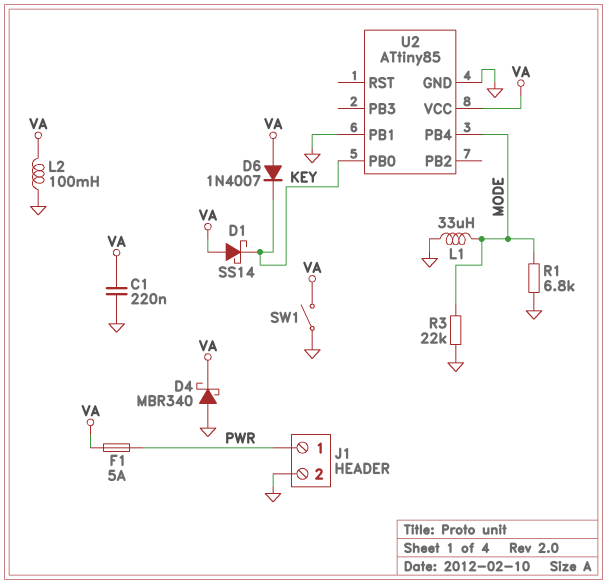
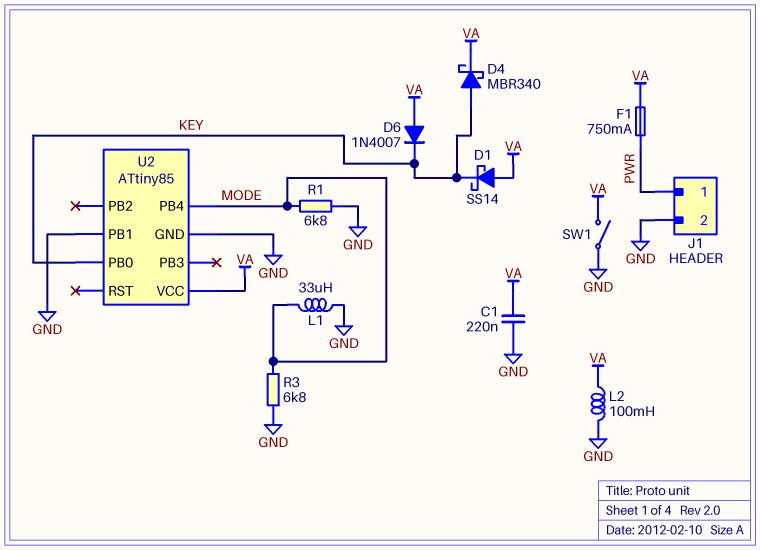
D4: schottky MBR340 (A GND, K VA) -> schottky MBR340 (A KEY, K VA)
F1: 5A (PWR, VA) -> 750mA (PWR, VA)
R3: 22k (GND, MODE) -> 6.8k (GND, MODE)

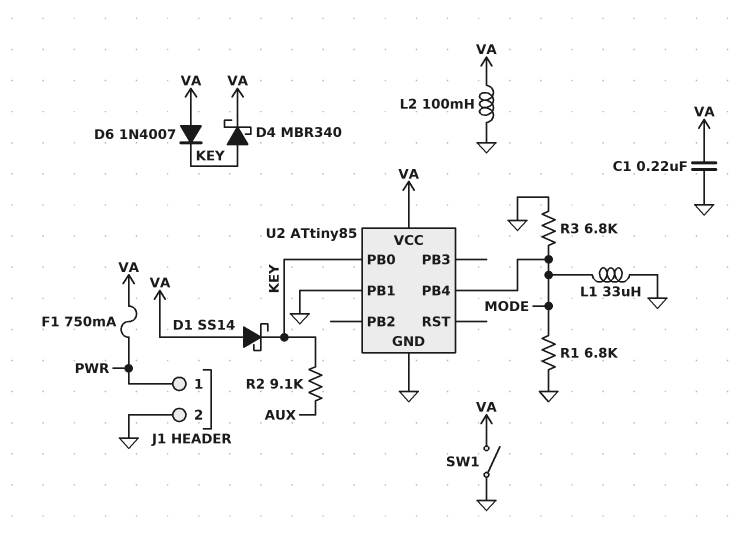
R2: none -> 9.1k (AUX, KEY)

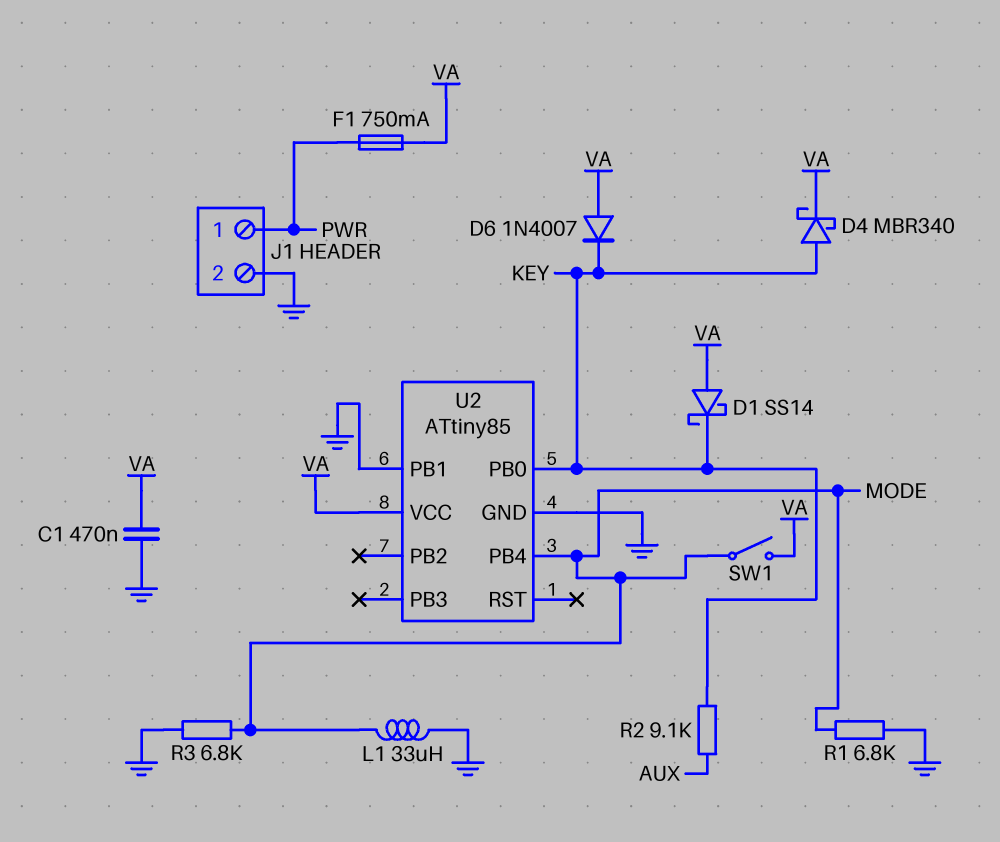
C1: 220nF (GND, VA) -> 470nF (GND, VA)
L2: 100mH (GND, VA) -> none
SW1: switch (GND, VA) -> switch (MODE, VA)

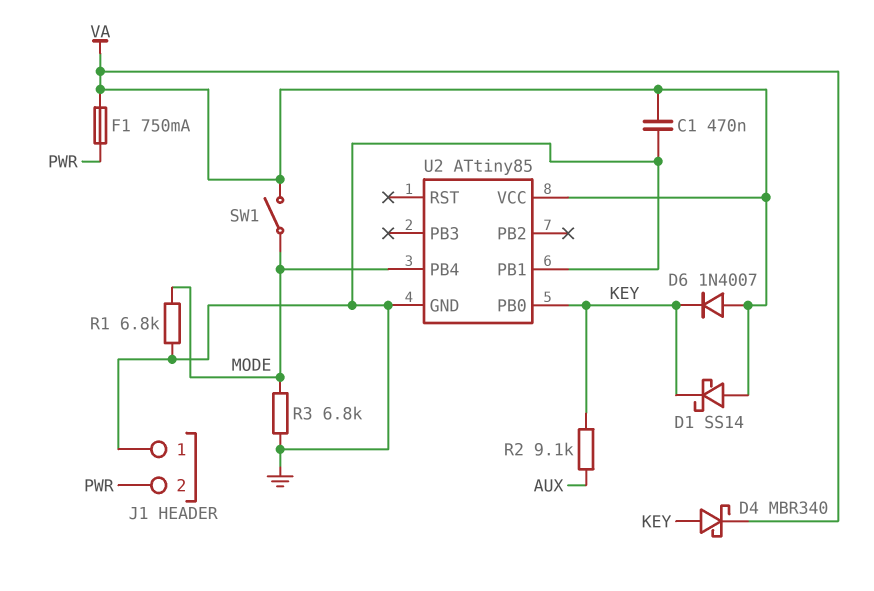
J1 pin 1: PWR -> GND
J1 pin 2: GND -> PWR
L1: 33uH (GND, MODE) -> none

